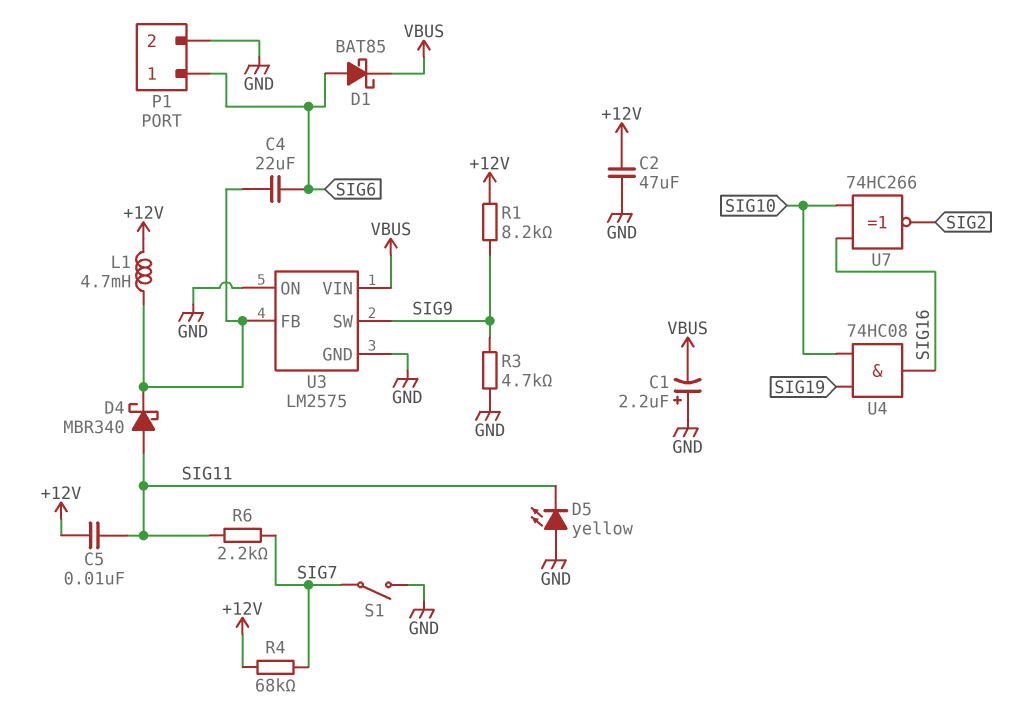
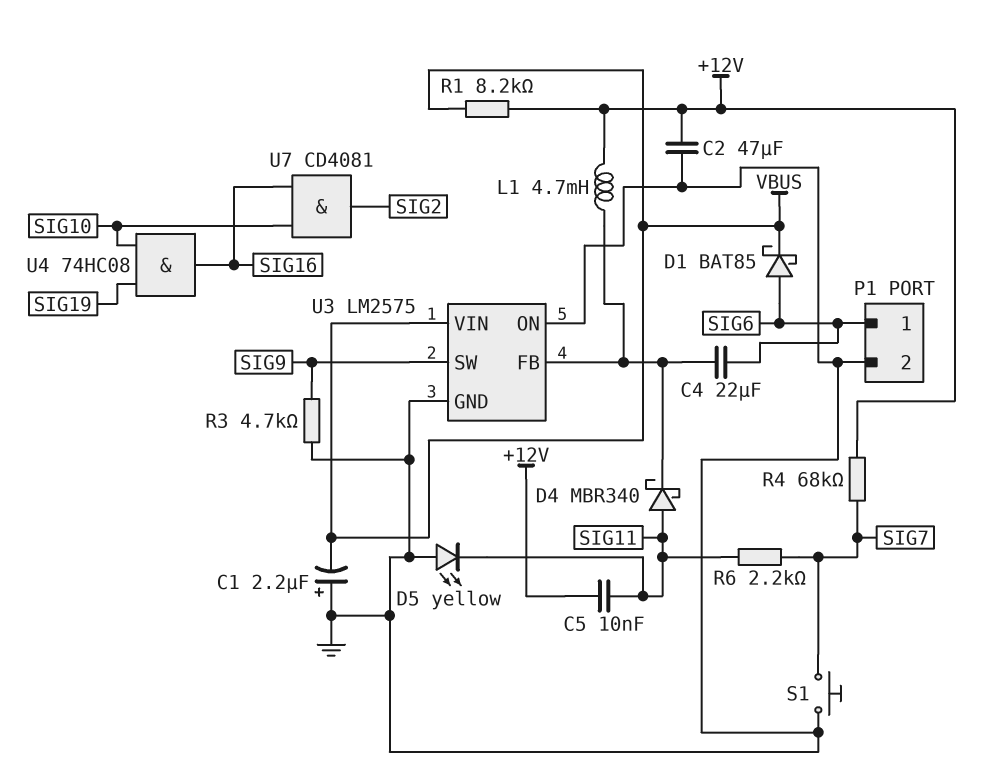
R1: 8.2k (+12V, SIG9) -> 8.2k (+12V, VBUS)
S1: switch (GND, SIG7) -> button (GND, SIG7)
U7: XNOR 74HC266 (in SIG10, in SIG16, out SIG2) -> AND CD4081 (in SIG10, in SIG16, out SIG2)

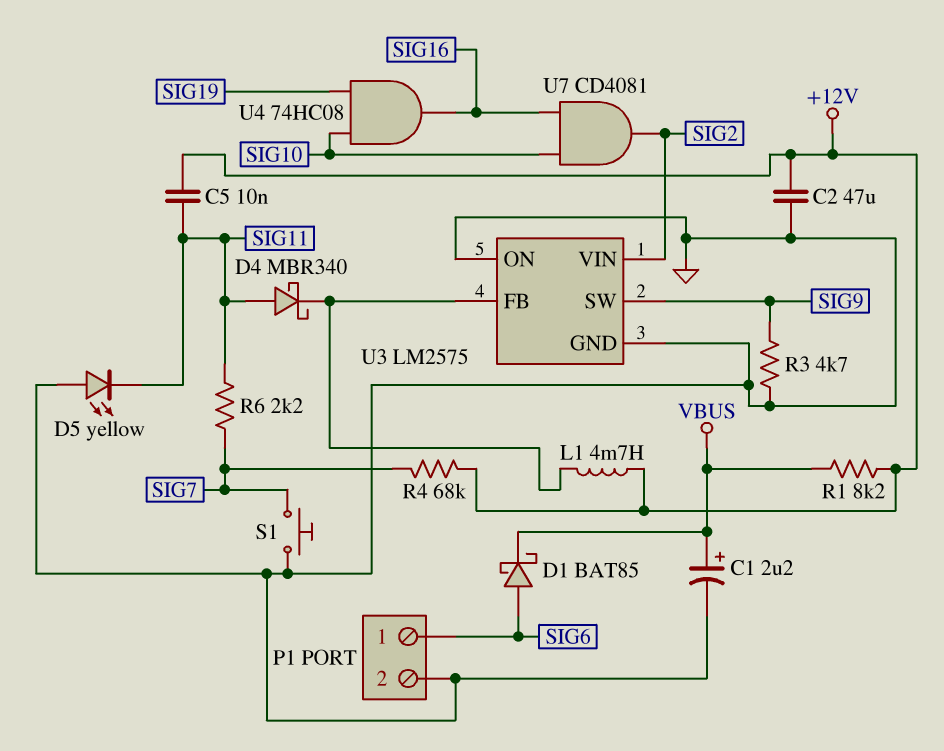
C1: 2.2uF (plus GND, minus VBUS) -> 2.2uF (plus VBUS, minus GND)
C4: 22uF (SIG6, U3/FB) -> none
U3 pin VIN: VBUS -> SIG2

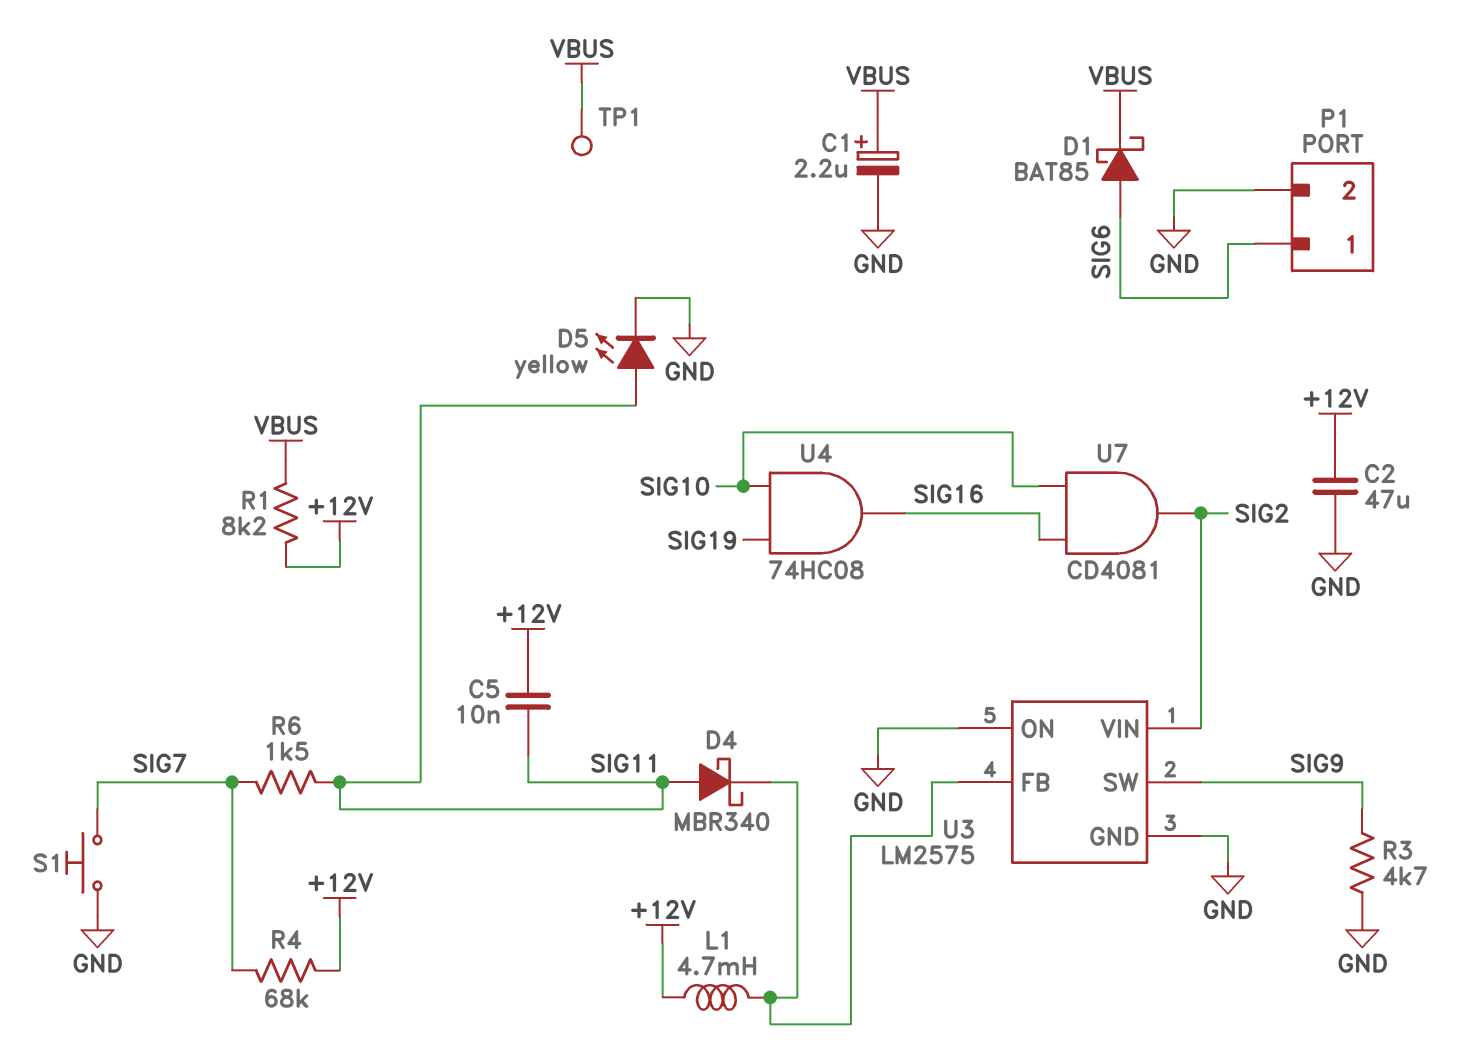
D5: LED yellow (A GND, K SIG11) -> LED yellow (A SIG11, K GND)
R6: 2.2k (SIG7, SIG11) -> 1.5k (SIG7, SIG11)
TP1: none -> test point (VBUS)

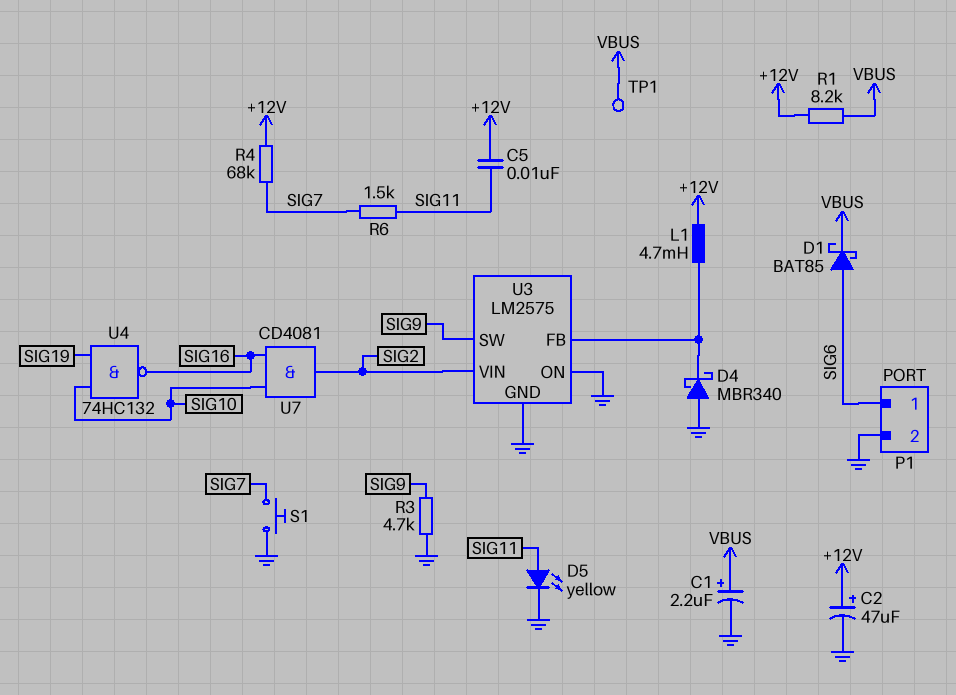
C2: 47uF (+12V, GND) -> 47uF (plus +12V, minus GND)
D4: schottky MBR340 (A SIG11, K U3/FB) -> schottky MBR340 (A GND, K U3/FB)
U4: AND 74HC08 (in SIG10, in SIG19, out SIG16) -> NAND 74HC132 (in SIG10, in SIG19, out SIG16)

